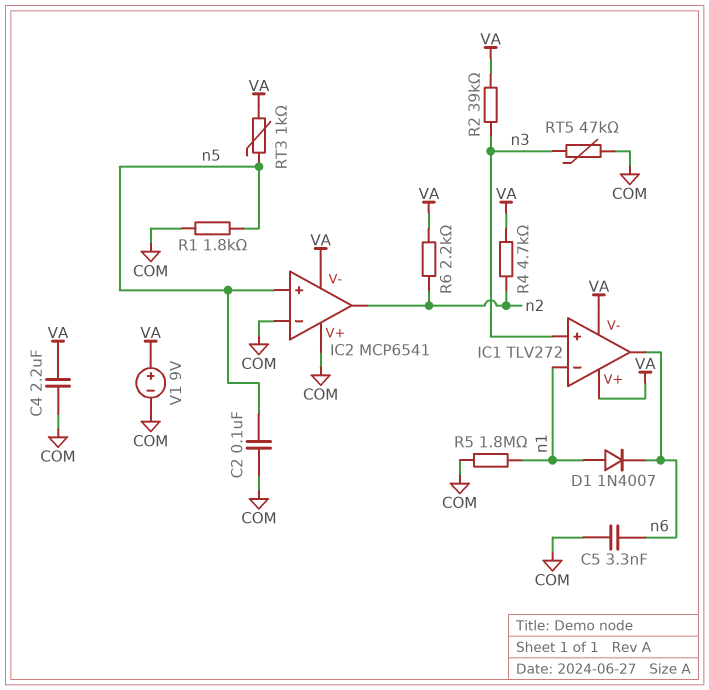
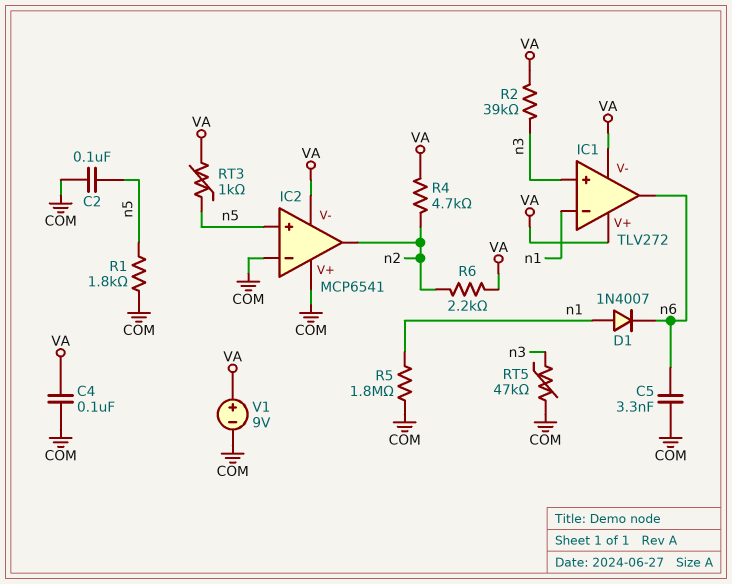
C4: 2.2uF (COM, VA) -> 100nF (COM, VA)

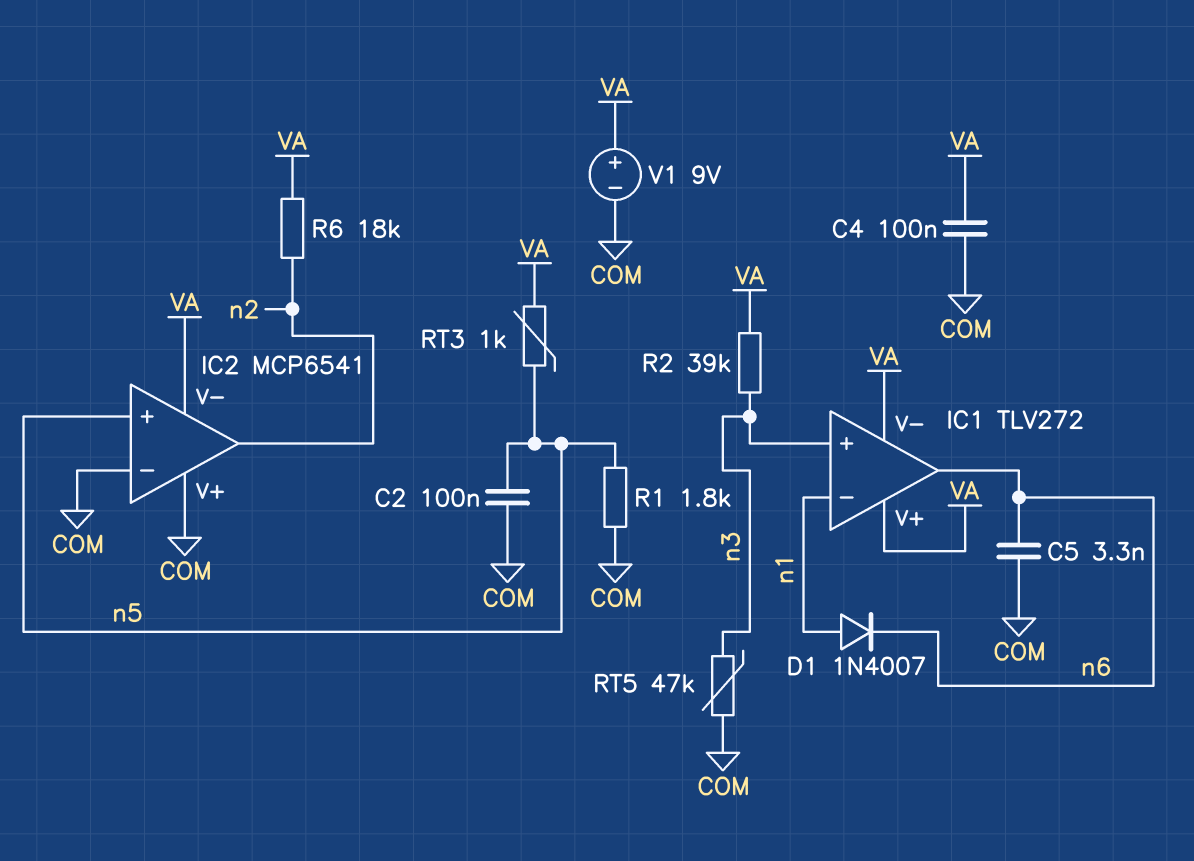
R4: 4.7k (VA, n2) -> none
R5: 1.8M (COM, n1) -> none
R6: 2.2k (VA, n2) -> 18k (VA, n2)

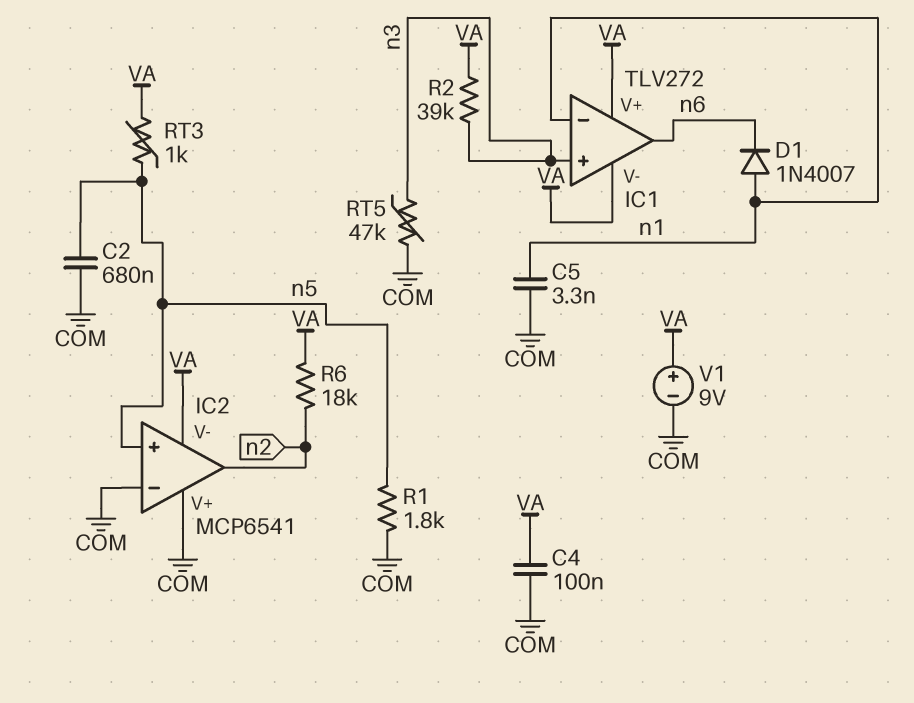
C2: 100nF (COM, n5) -> 680nF (COM, n5)
C5: 3.3nF (COM, n6) -> 3.3nF (COM, n1)

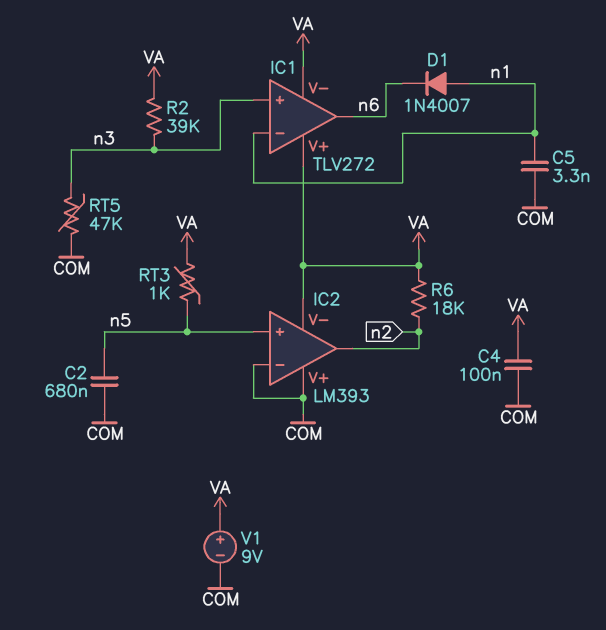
IC2: MCP6541 -> LM393
R1: 1.8k (COM, n5) -> none

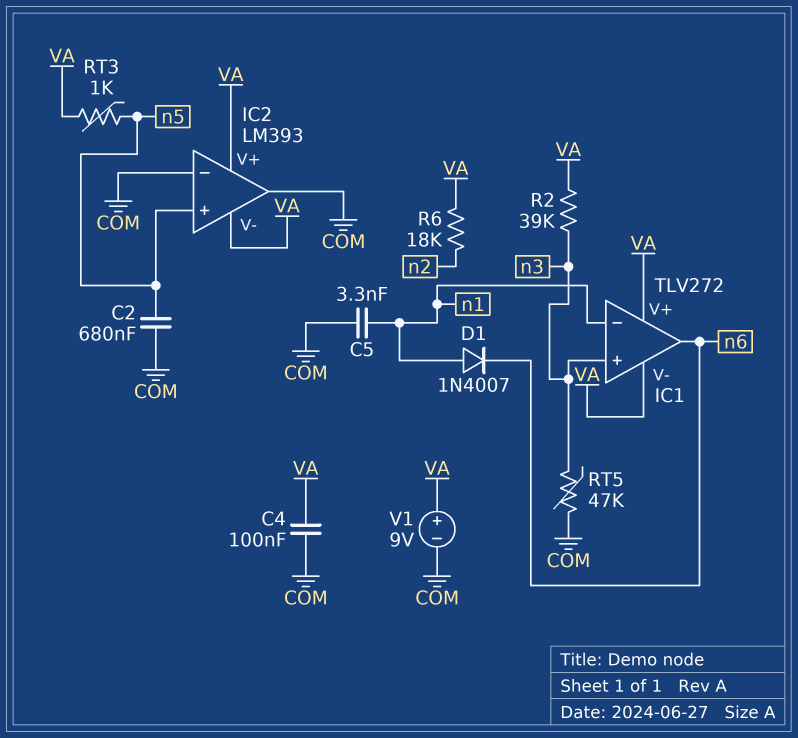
IC2 pin V+: COM -> VA
IC2 pin out: n2 -> COM

